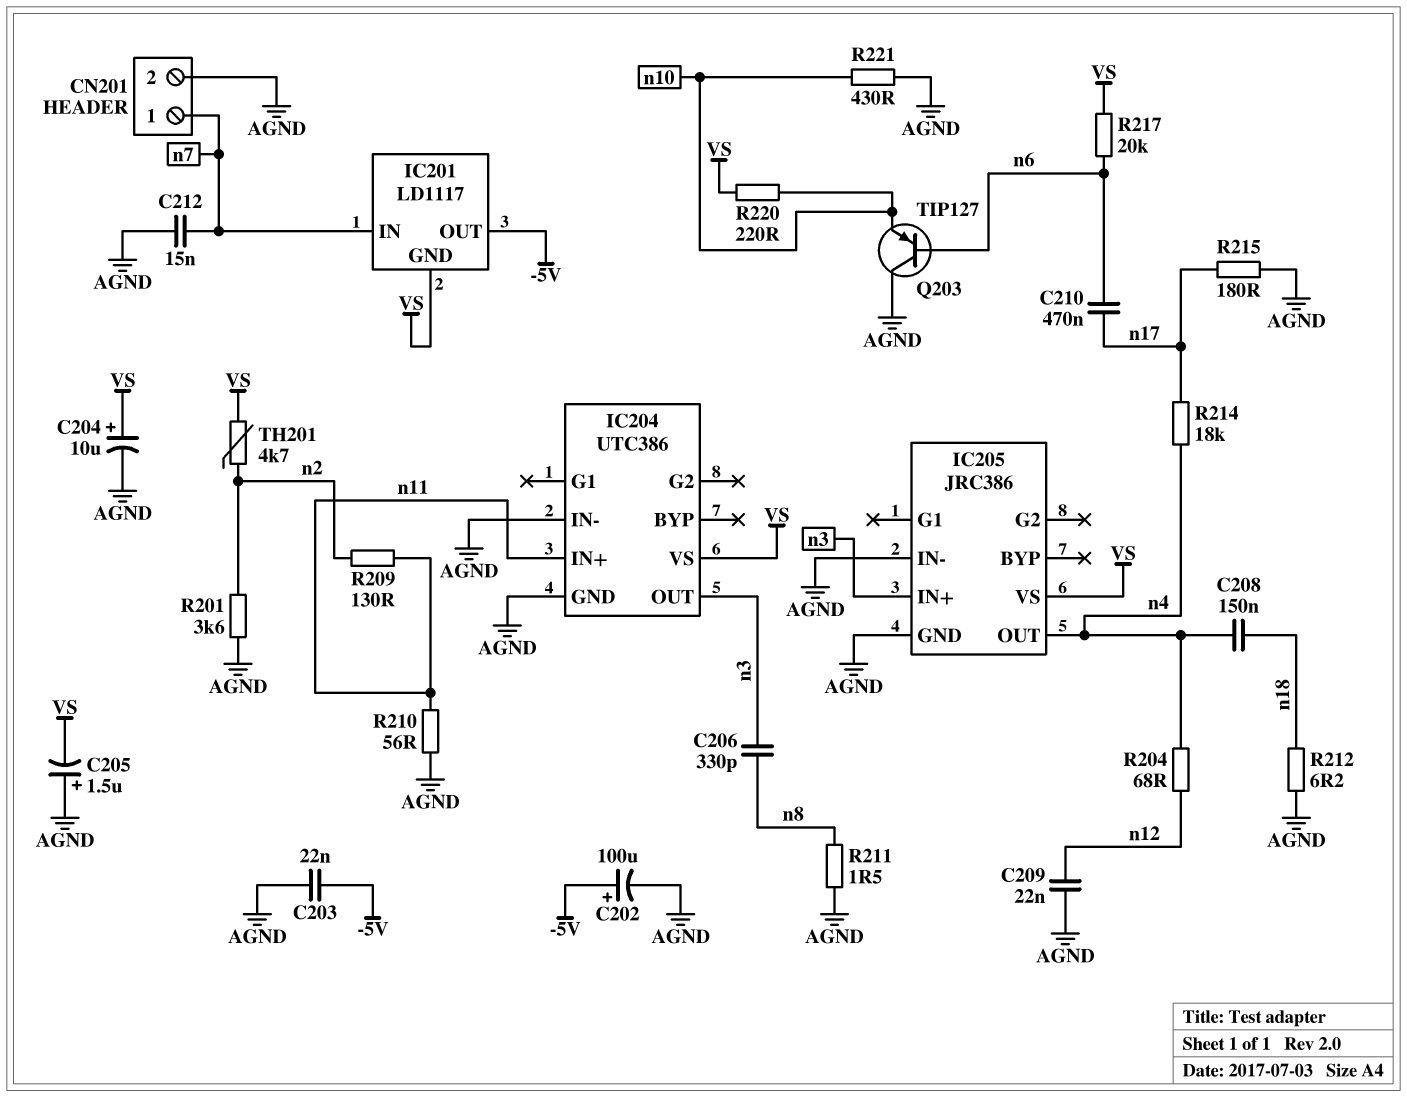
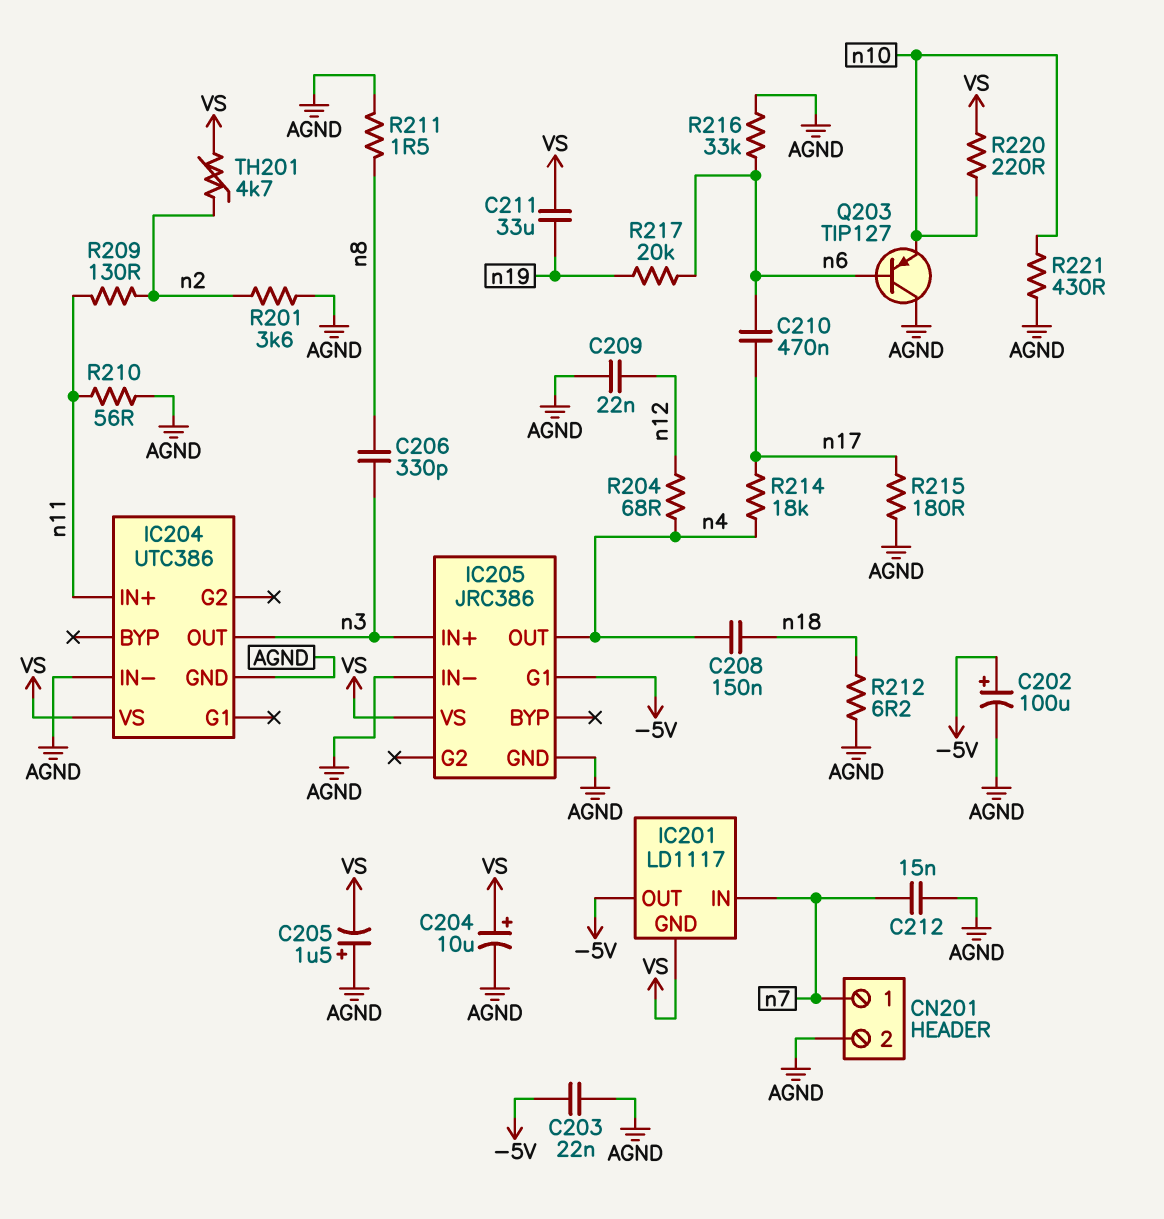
C211: none -> 33uF (VS, n19)
IC205 pin G1: none -> -5V
R216: none -> 33k (AGND, n6)
R217: 20k (VS, n6) -> 20k (n6, n19)

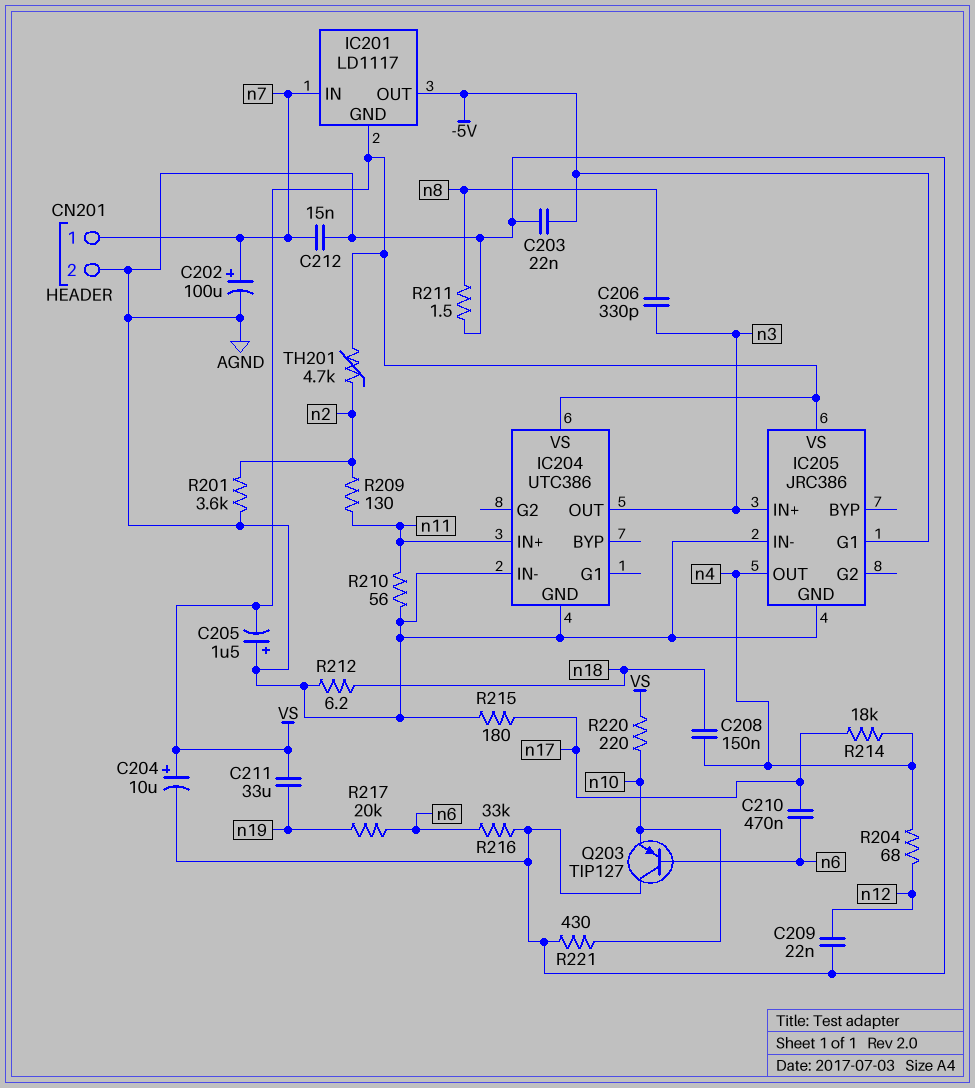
C202: 100uF (plus -5V, minus AGND) -> 100uF (plus n7, minus AGND)

